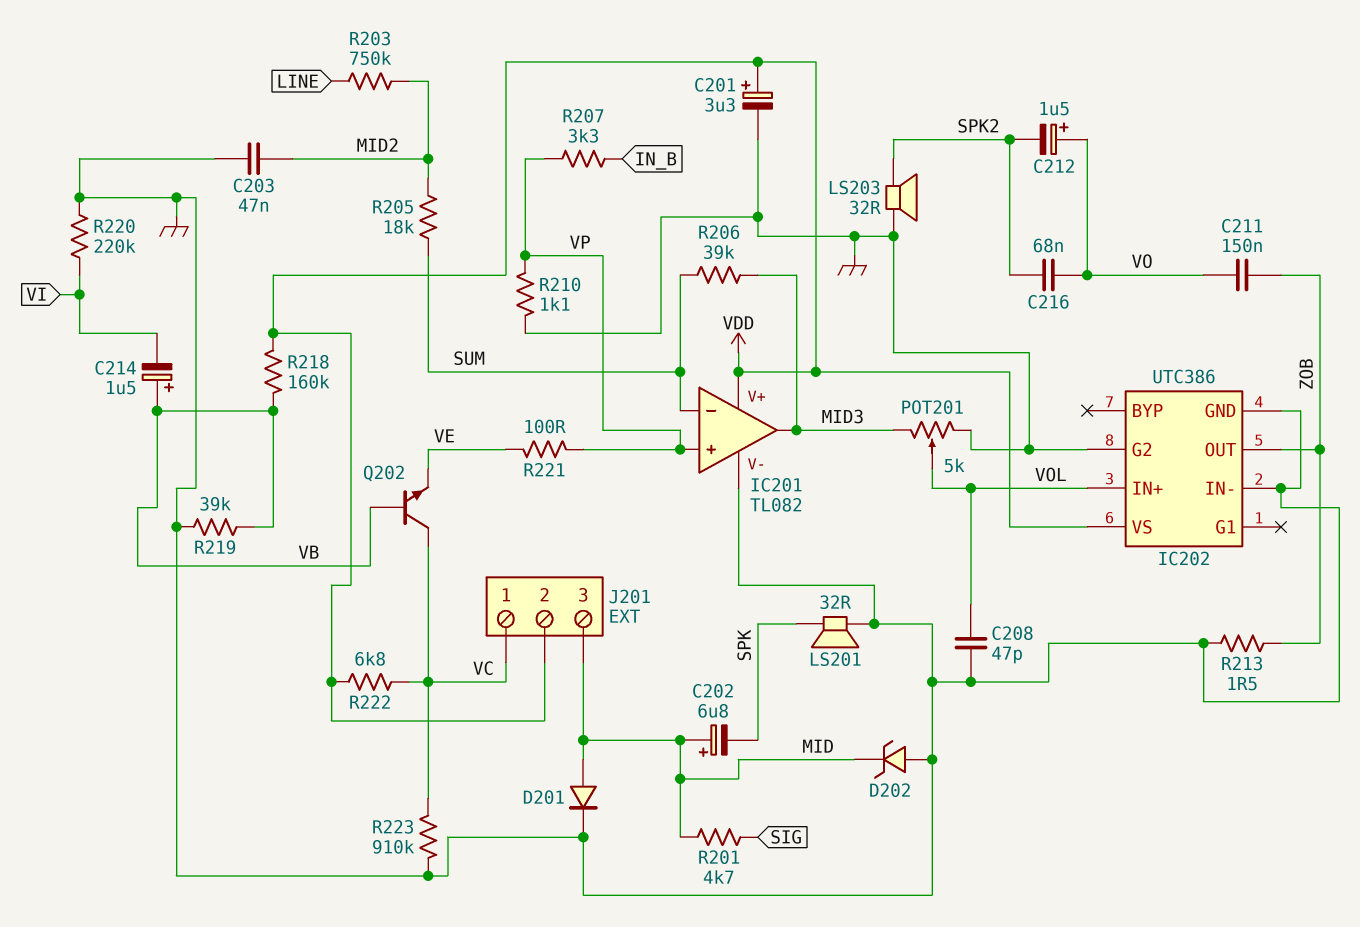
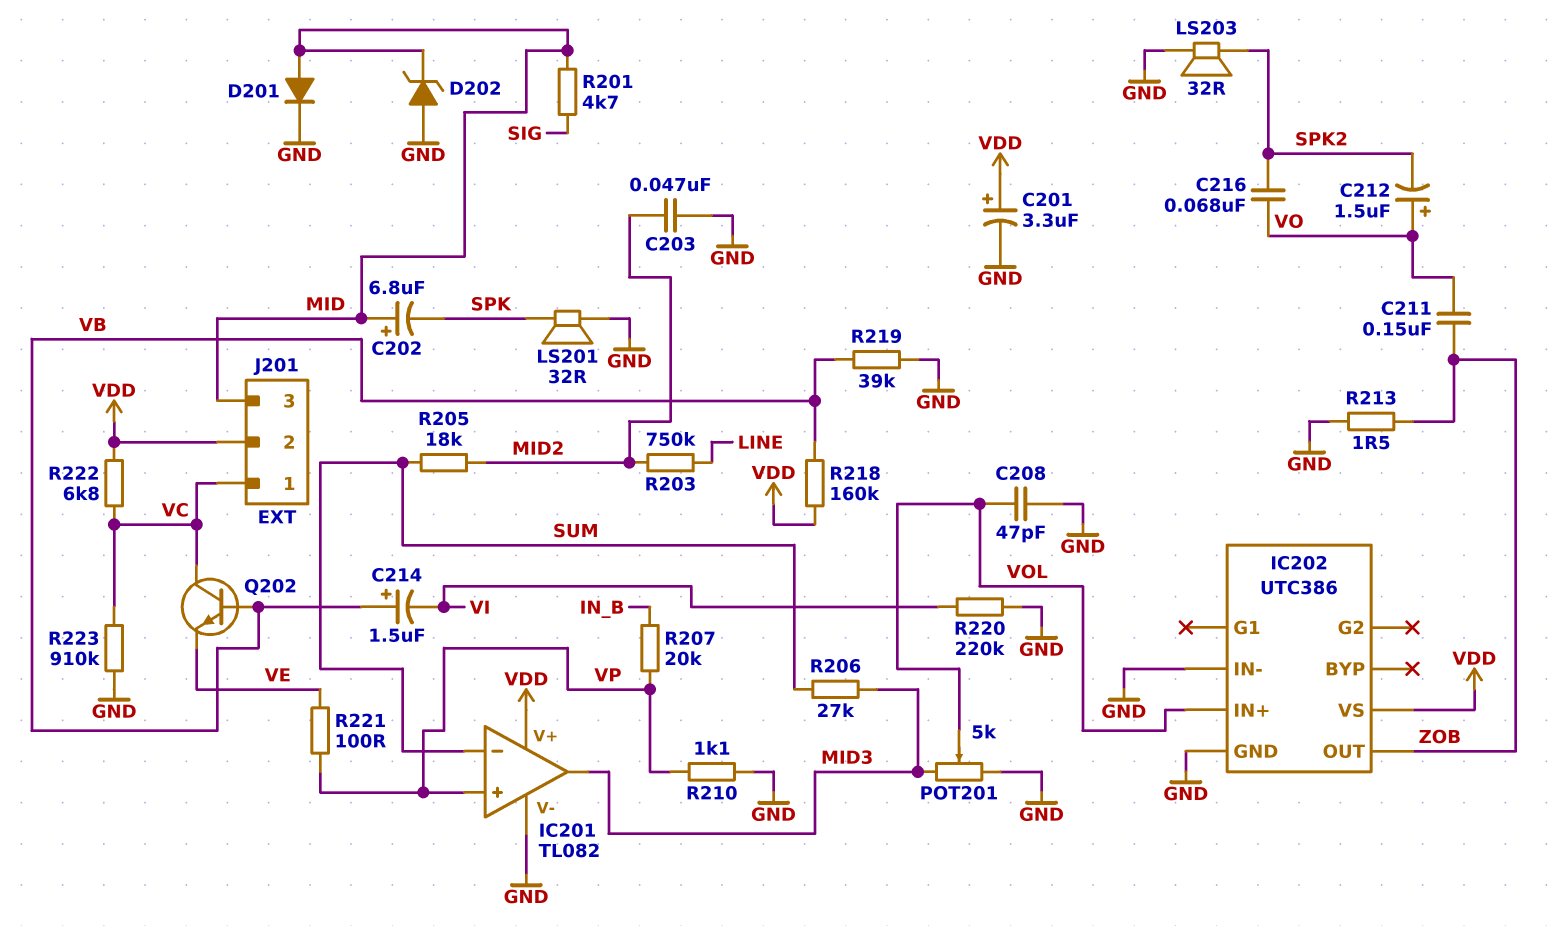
IC202 pin G2: GND -> none
R206: 39k (MID3, SUM) -> 27k (MID3, SUM)
R207: 3.3k (IN_B, VP) -> 20k (IN_B, VP)

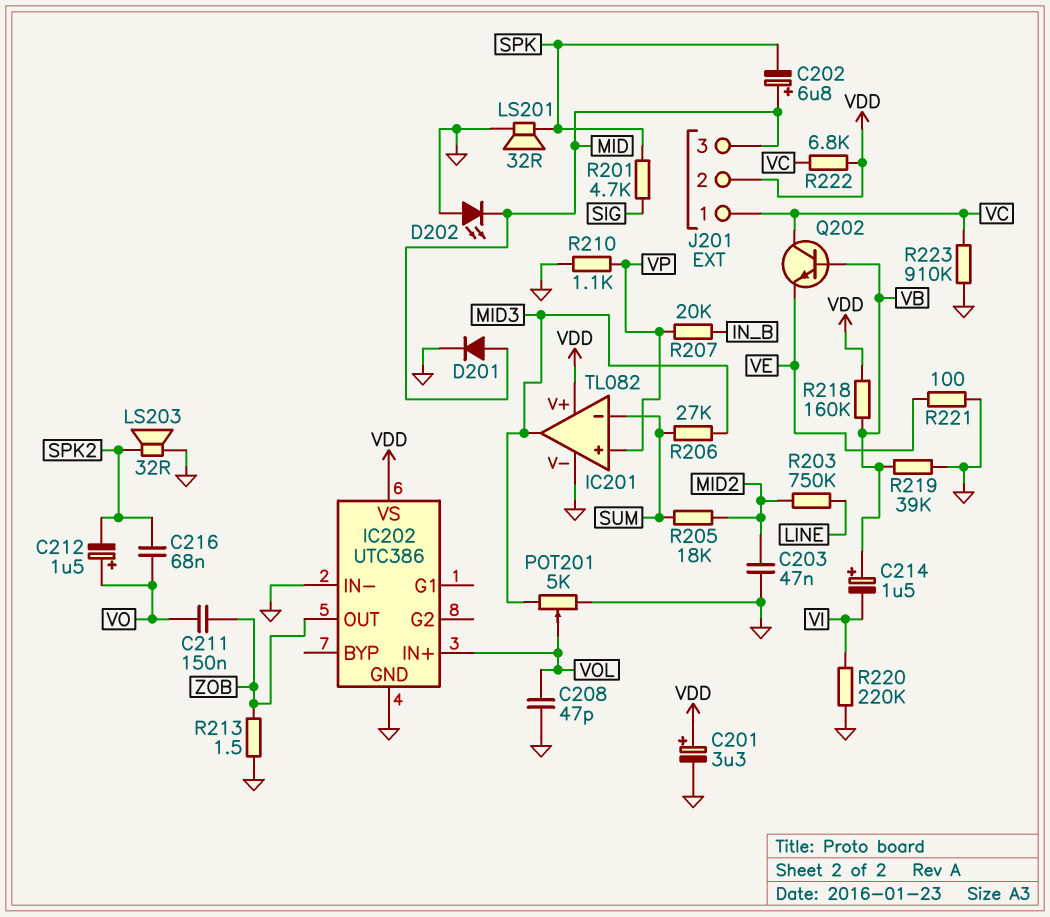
D202: zener (A GND, K MID) -> LED (A GND, K MID)
R201: 4.7k (MID, SIG) -> 4.7k (SIG, SPK)
R221: 100 (VE, VP) -> 100 (GND, VE)

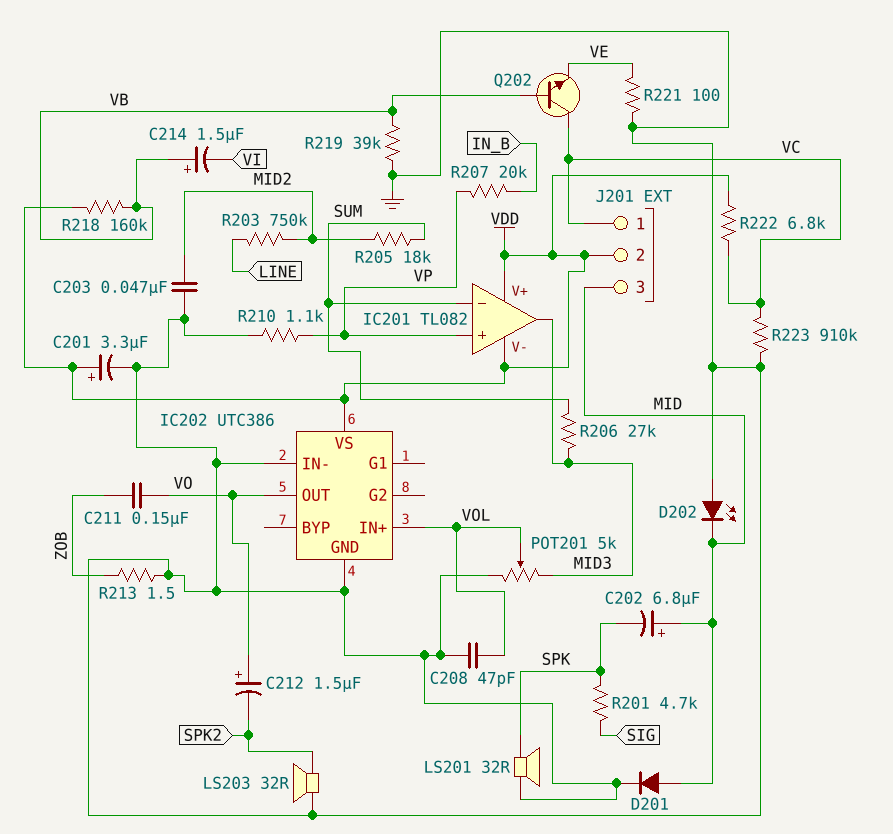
C216: 68nF (SPK2, VO) -> none
IC201 pin V-: GND -> VDD
IC202 pin OUT: ZOB -> VO
R220: 220k (GND, VI) -> none

